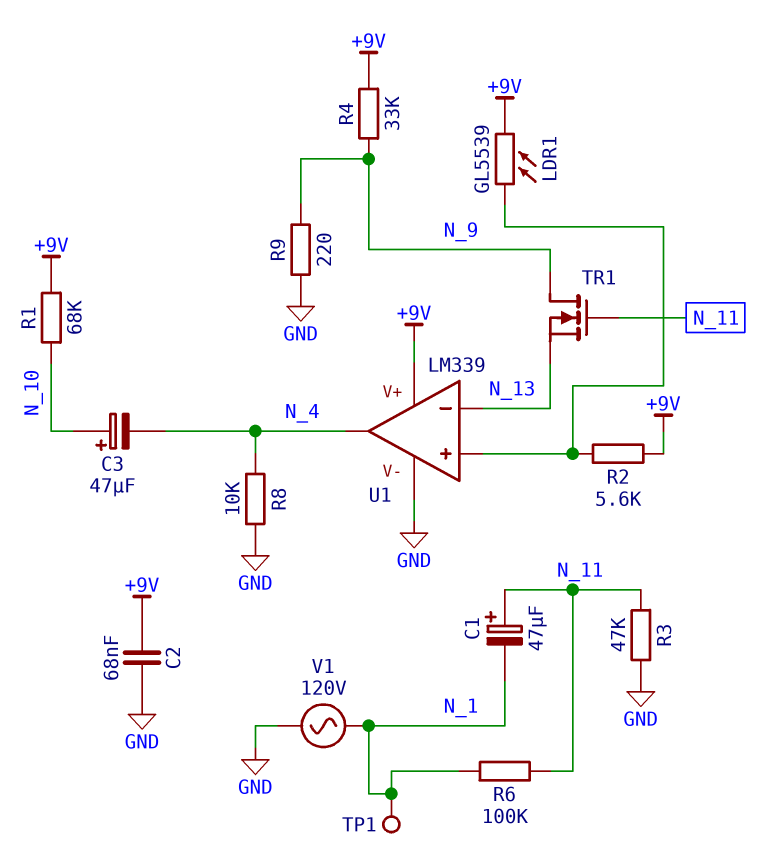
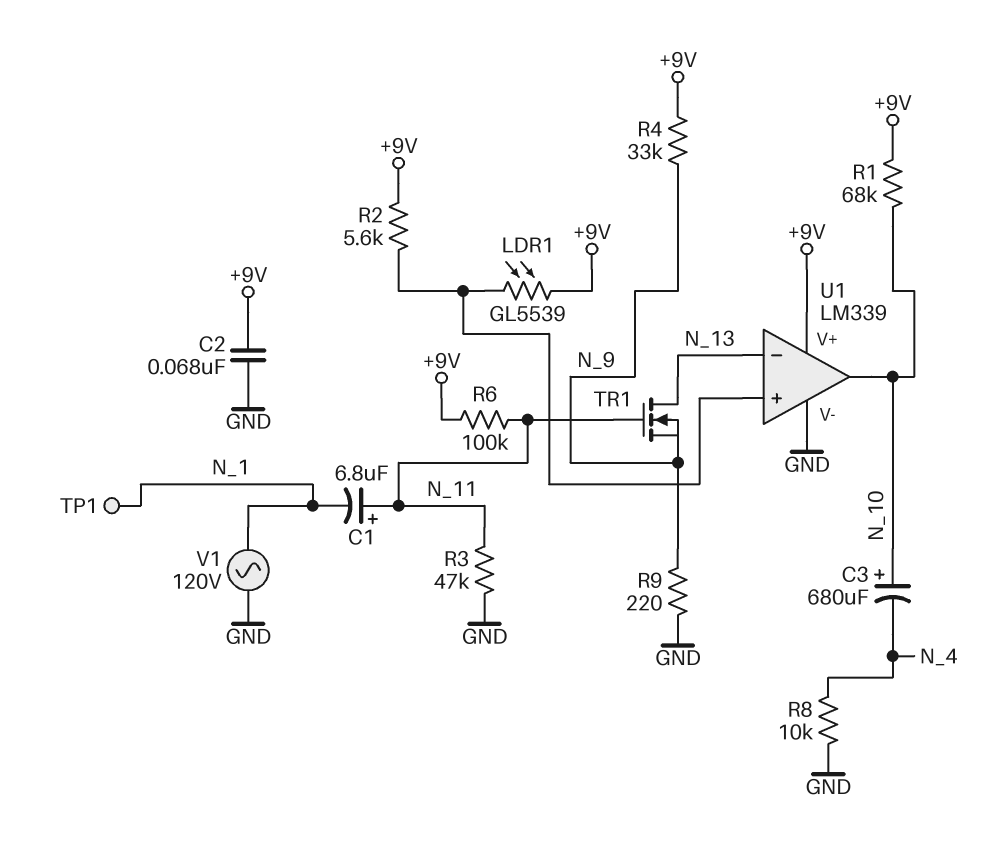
C1: 47uF (plus N_11, minus N_1) -> 6.8uF (plus N_11, minus N_1)
C3: 47uF (plus N_10, minus N_4) -> 680uF (plus N_10, minus N_4)
R6: 100k (N_1, N_11) -> 100k (+9V, N_11)
TR1: NMOS (G N_11, D N_9, S N_13) -> NMOS (G N_11, D N_13, S N_9)
U1 pin out: N_4 -> N_10

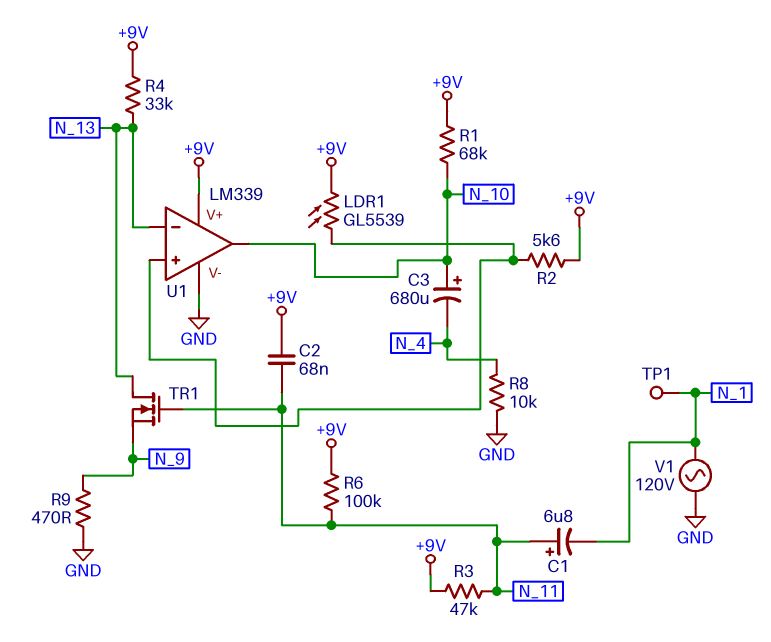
C2: 68nF (+9V, GND) -> 68nF (+9V, N_11)
R3: 47k (GND, N_11) -> 47k (+9V, N_11)
R4: 33k (+9V, N_9) -> 33k (+9V, N_13)
R9: 220 (GND, N_9) -> 470 (GND, N_9)

